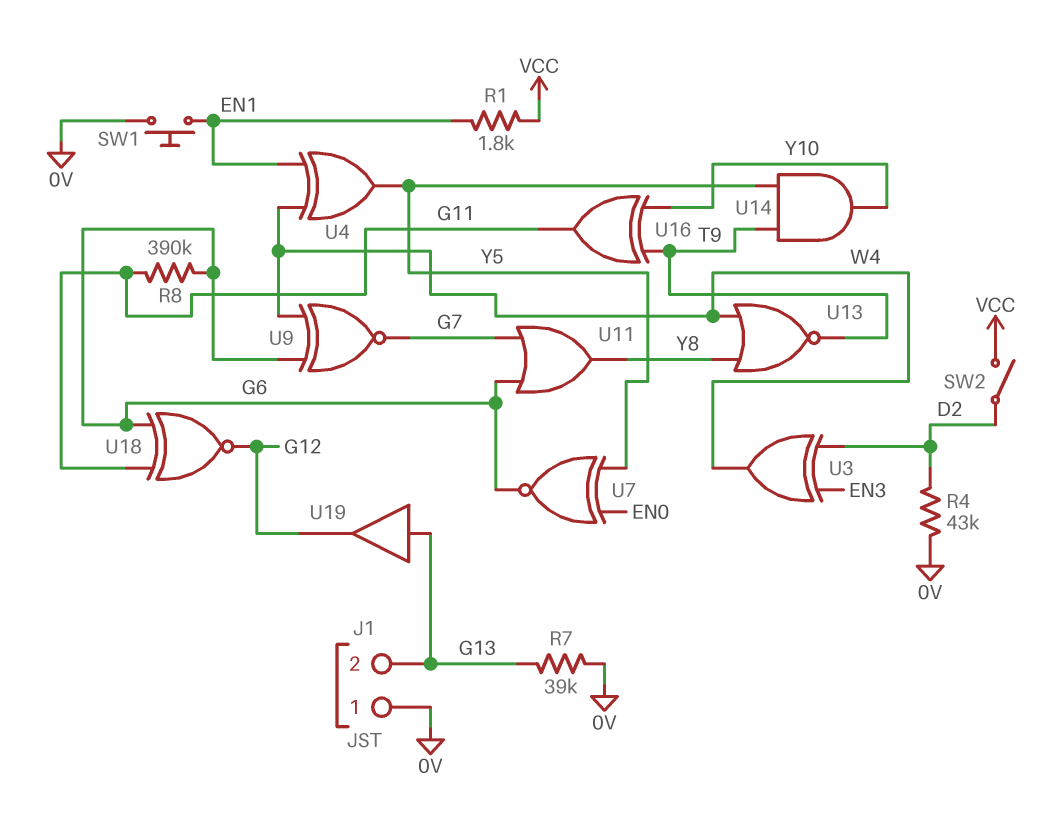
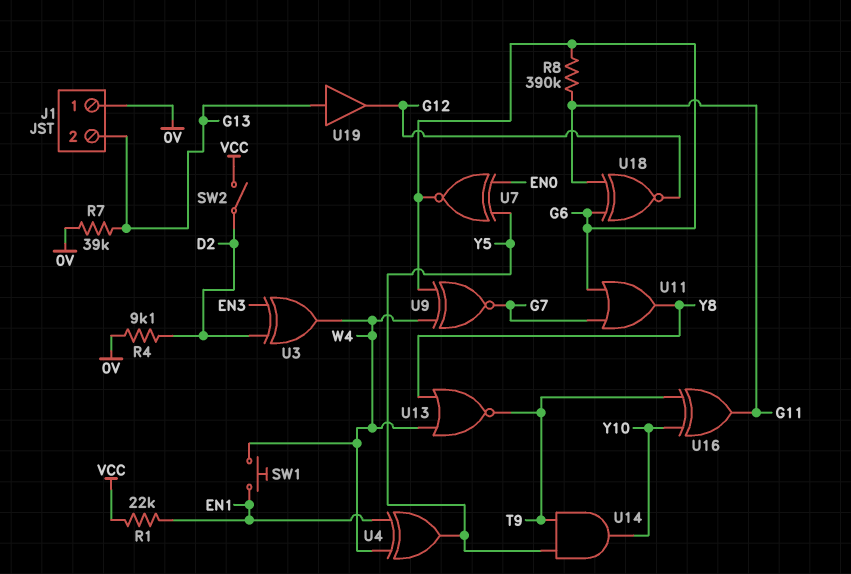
R1: 1.8k (EN1, VCC) -> 22k (EN1, VCC)
R4: 43k (0V, D2) -> 9.1k (0V, D2)
SW1: button (0V, EN1) -> button (EN1, W4)

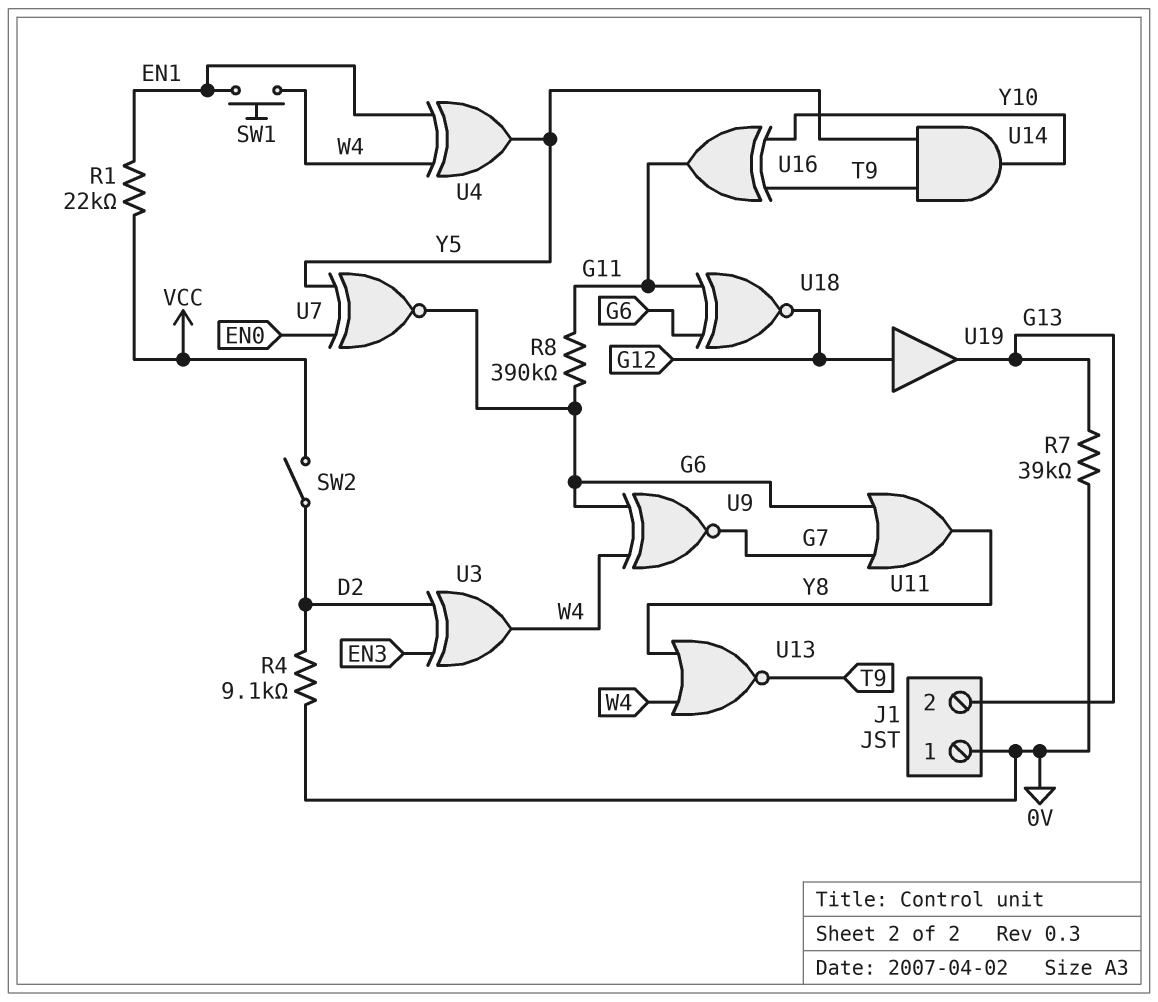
U19: buffer (in G13, out G12) -> buffer (in G12, out G13)

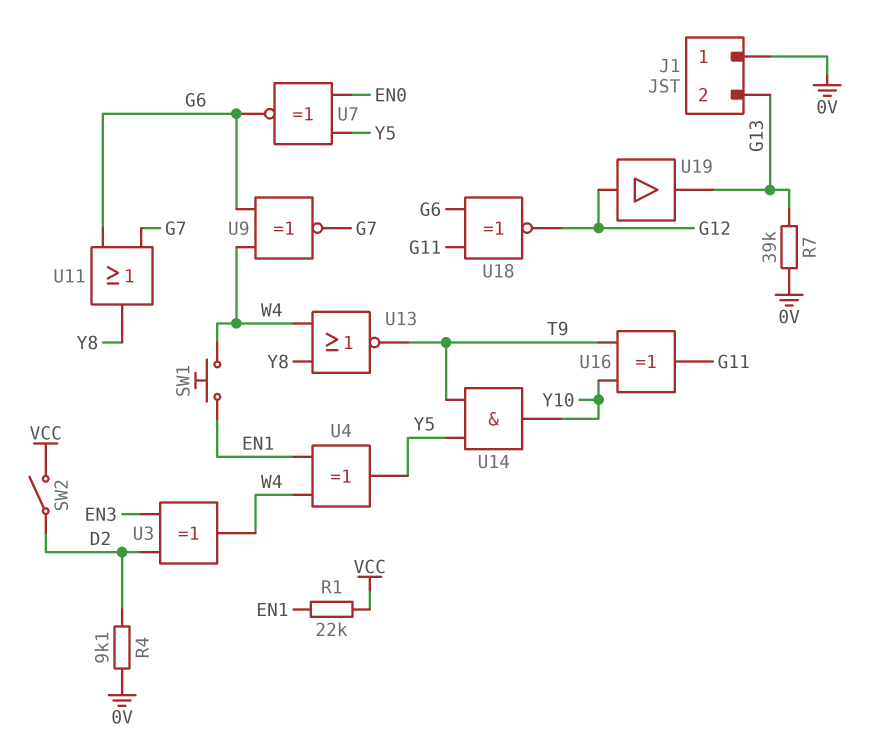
R8: 390k (G6, G11) -> none

